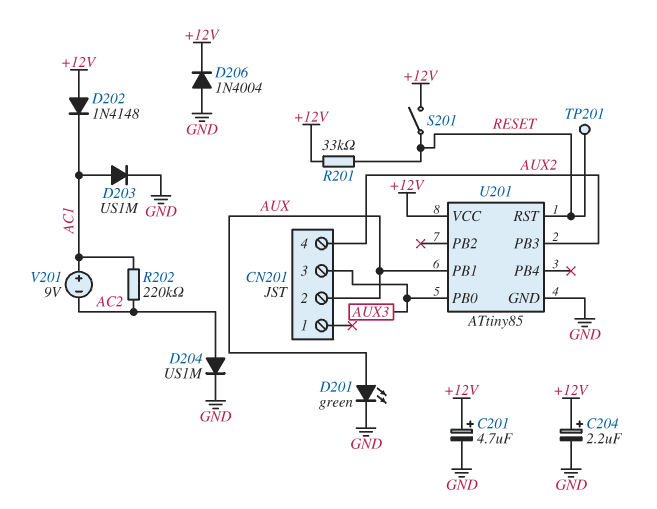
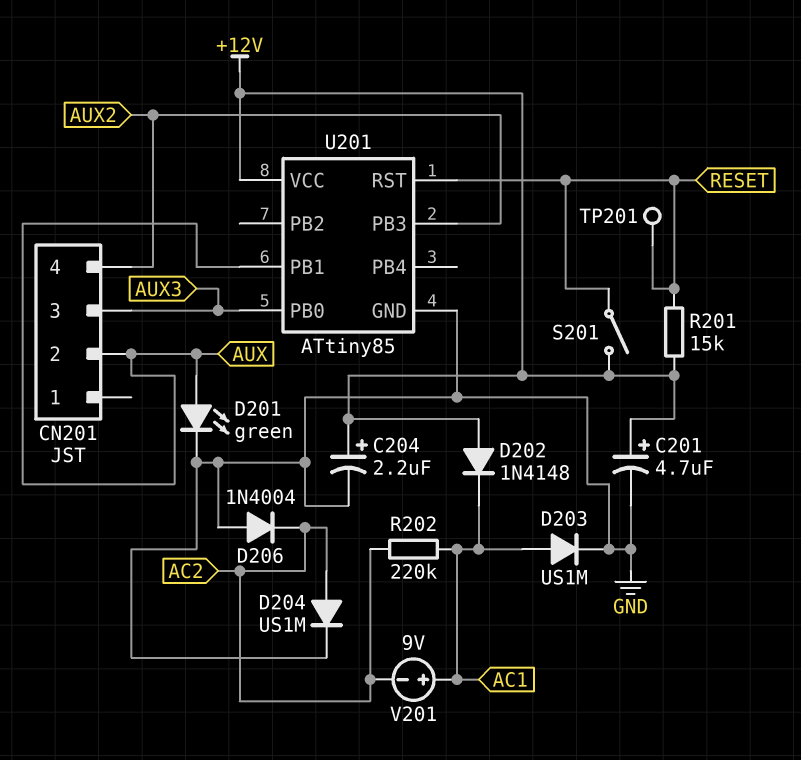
D206: diode 1N4004 (A GND, K +12V) -> diode 1N4004 (A GND, K AC2)
R201: 33k (+12V, RESET) -> 15k (+12V, RESET)

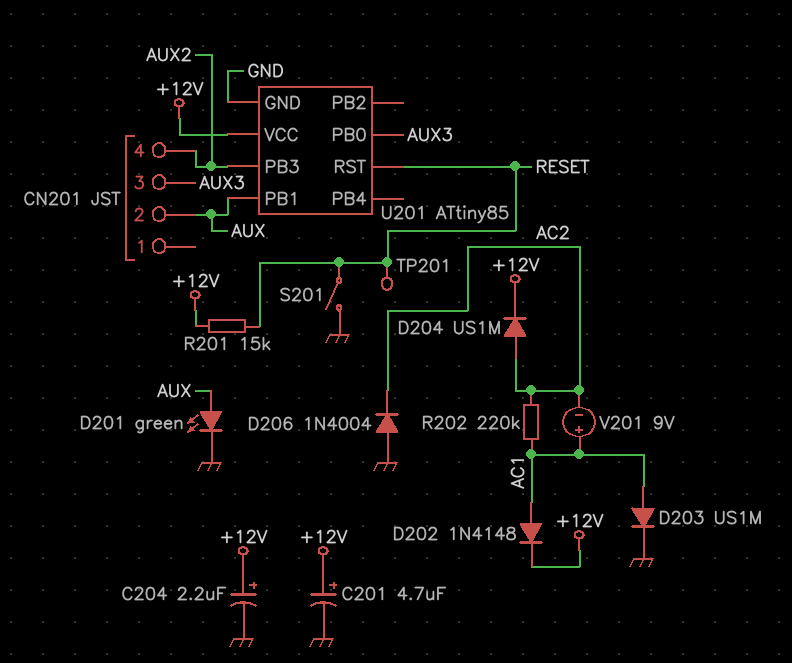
D202: diode 1N4148 (A +12V, K AC1) -> diode 1N4148 (A AC1, K +12V)
D204: diode US1M (A AC2, K GND) -> diode US1M (A AC2, K +12V)
S201: switch (+12V, RESET) -> switch (GND, RESET)

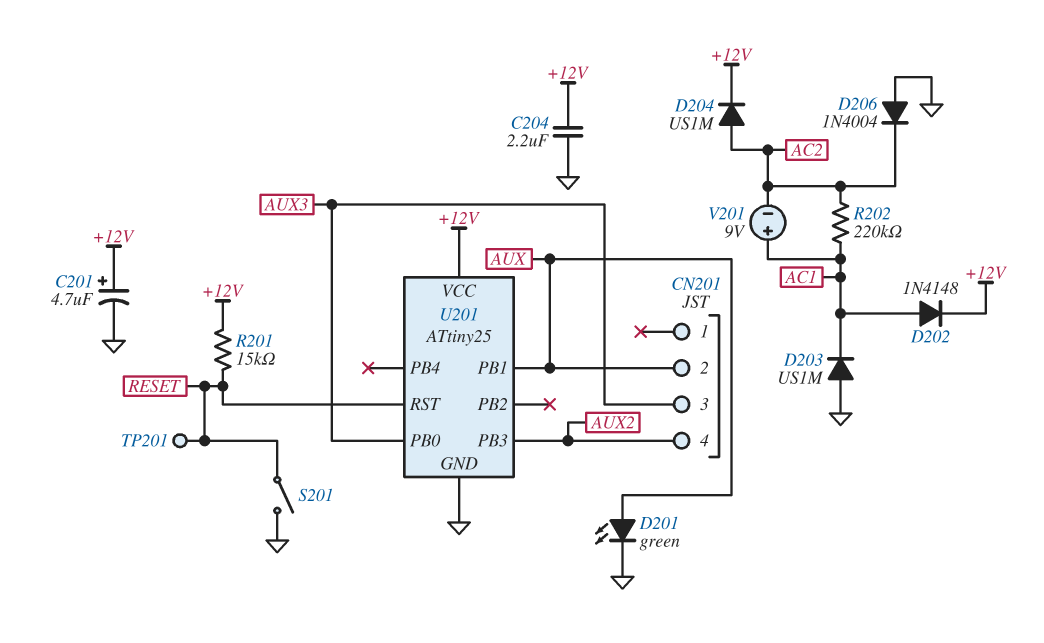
C204: 2.2uF (plus +12V, minus GND) -> 2.2uF (+12V, GND)
D203: diode US1M (A AC1, K GND) -> diode US1M (A GND, K AC1)
U201: ATtiny85 -> ATtiny25

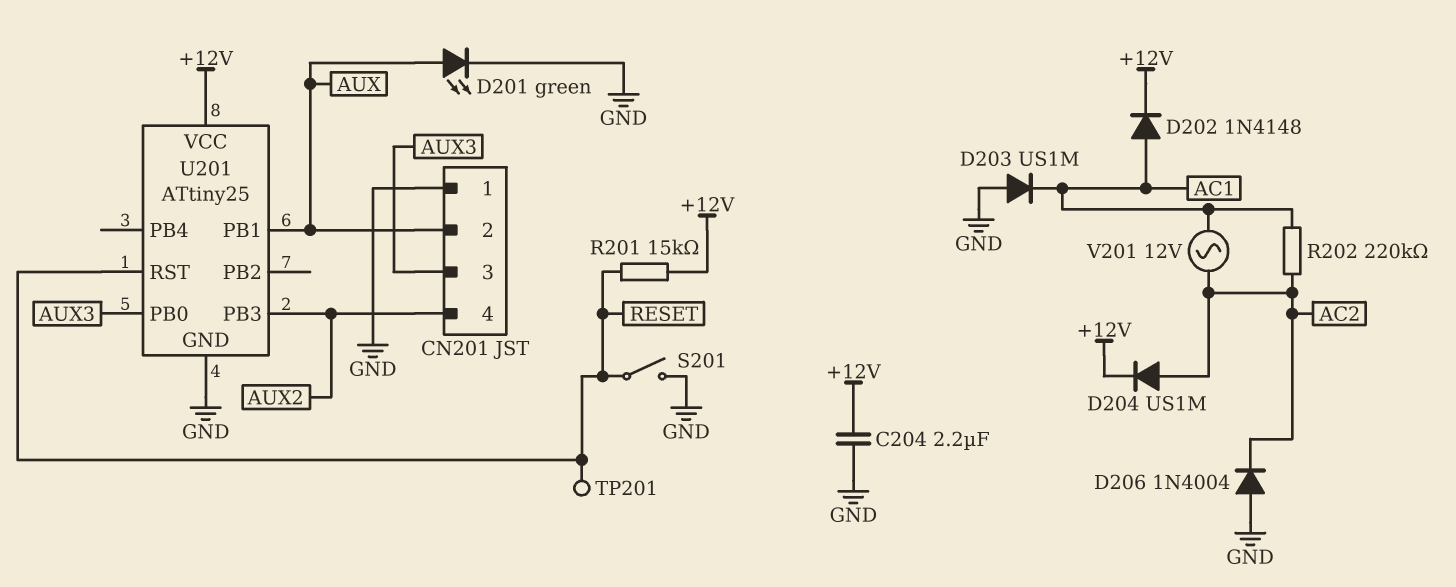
C201: 4.7uF (plus +12V, minus GND) -> none
CN201 pin 1: none -> GND
V201: 9V (plus AC1, minus AC2) -> AC 12V (AC1, AC2)

